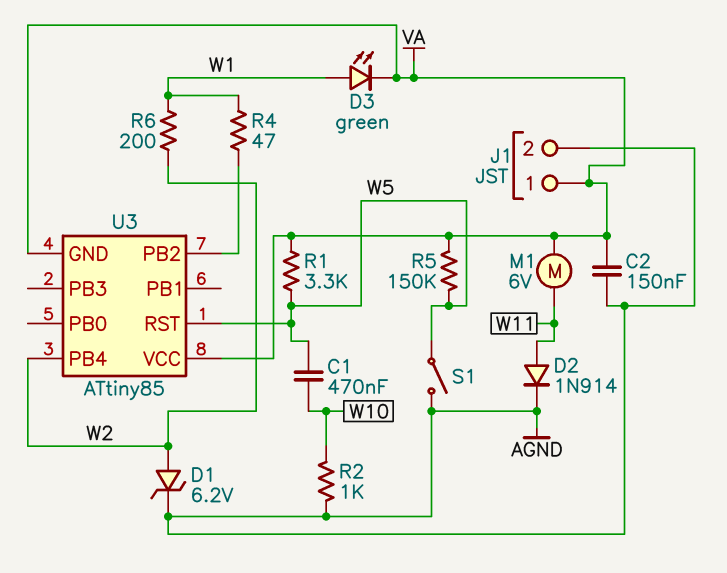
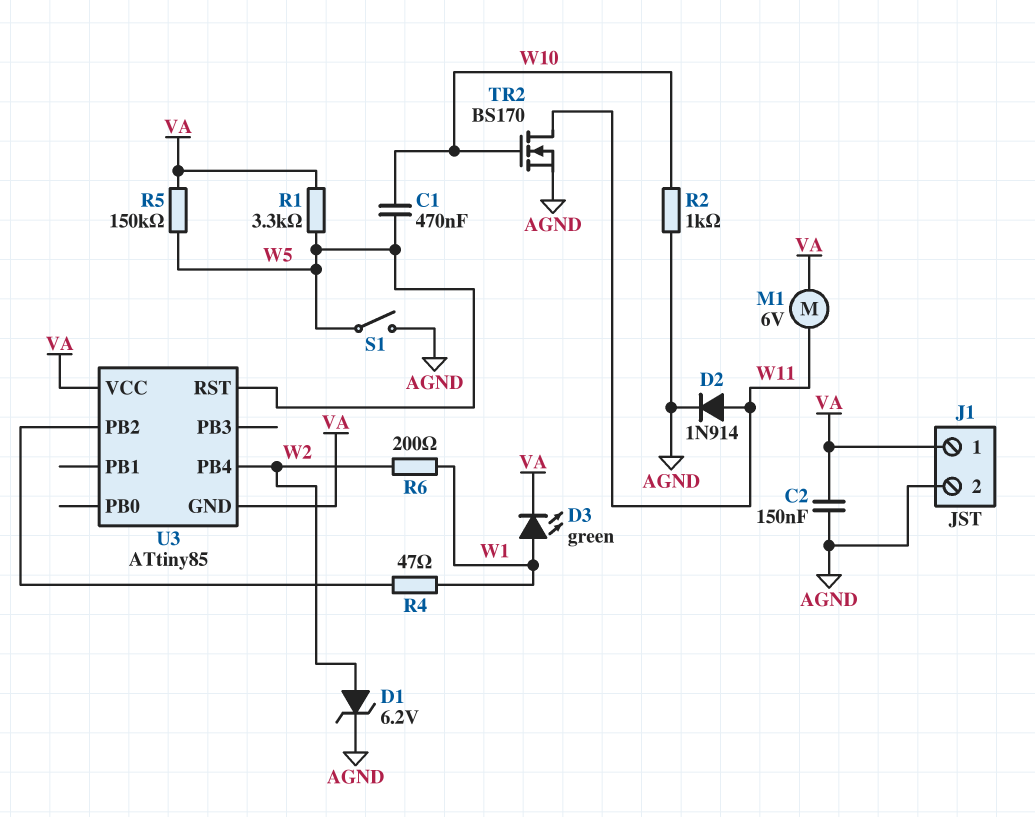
TR2: none -> NMOS BS170 (G W10, D W11, S AGND)

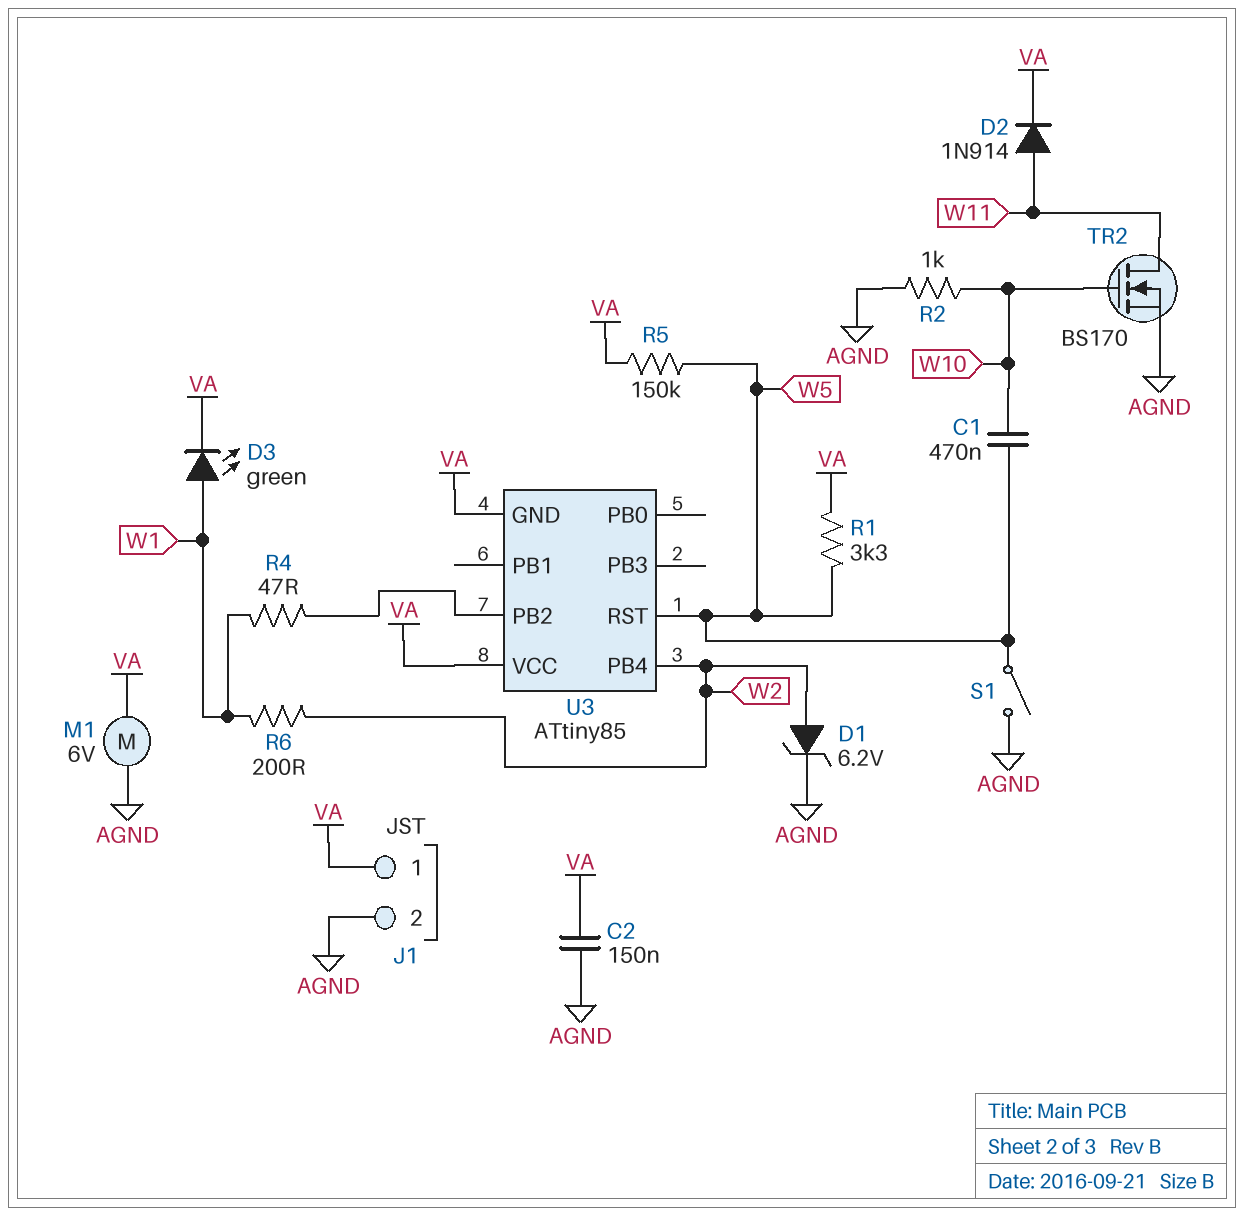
D2: diode 1N914 (A W11, K AGND) -> diode 1N914 (A W11, K VA)
M1: motor 6V (VA, W11) -> motor 6V (AGND, VA)

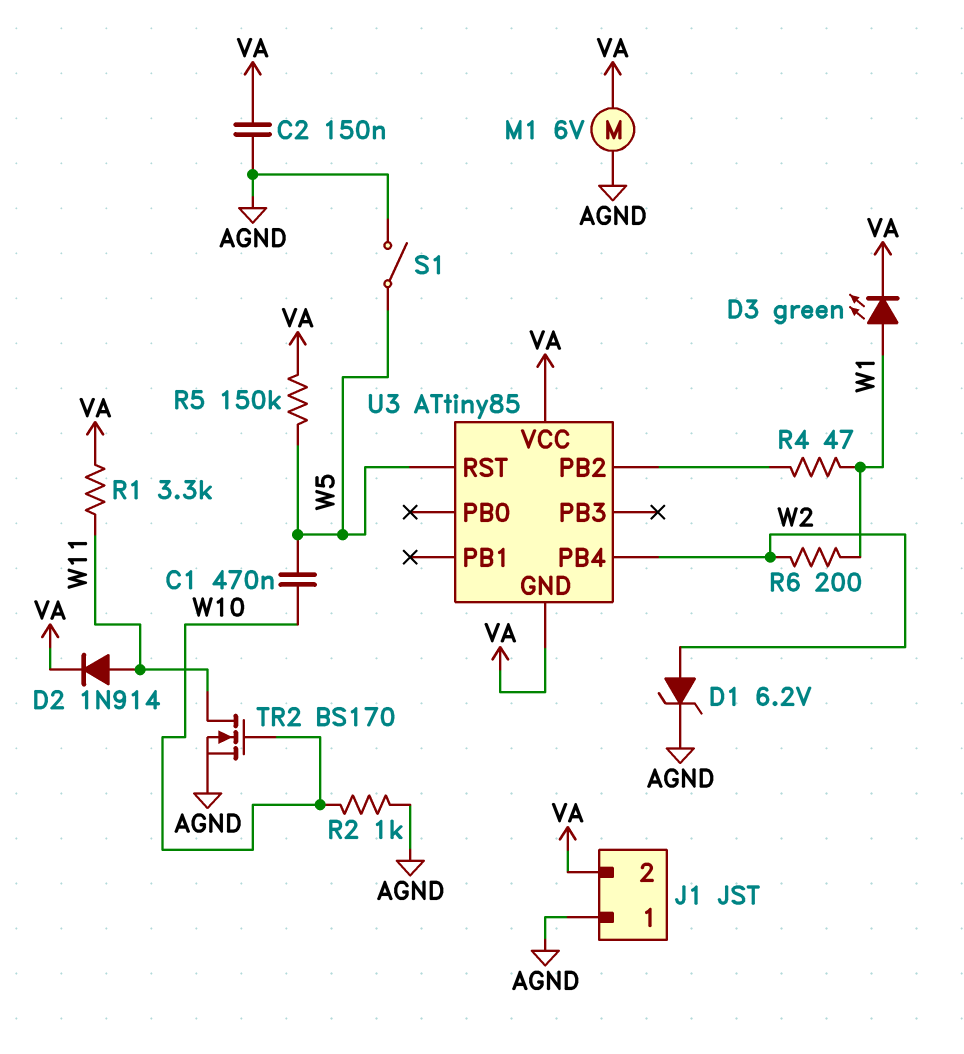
J1 pin 1: VA -> AGND
J1 pin 2: AGND -> VA
R1: 3.3k (VA, W5) -> 3.3k (VA, W11)

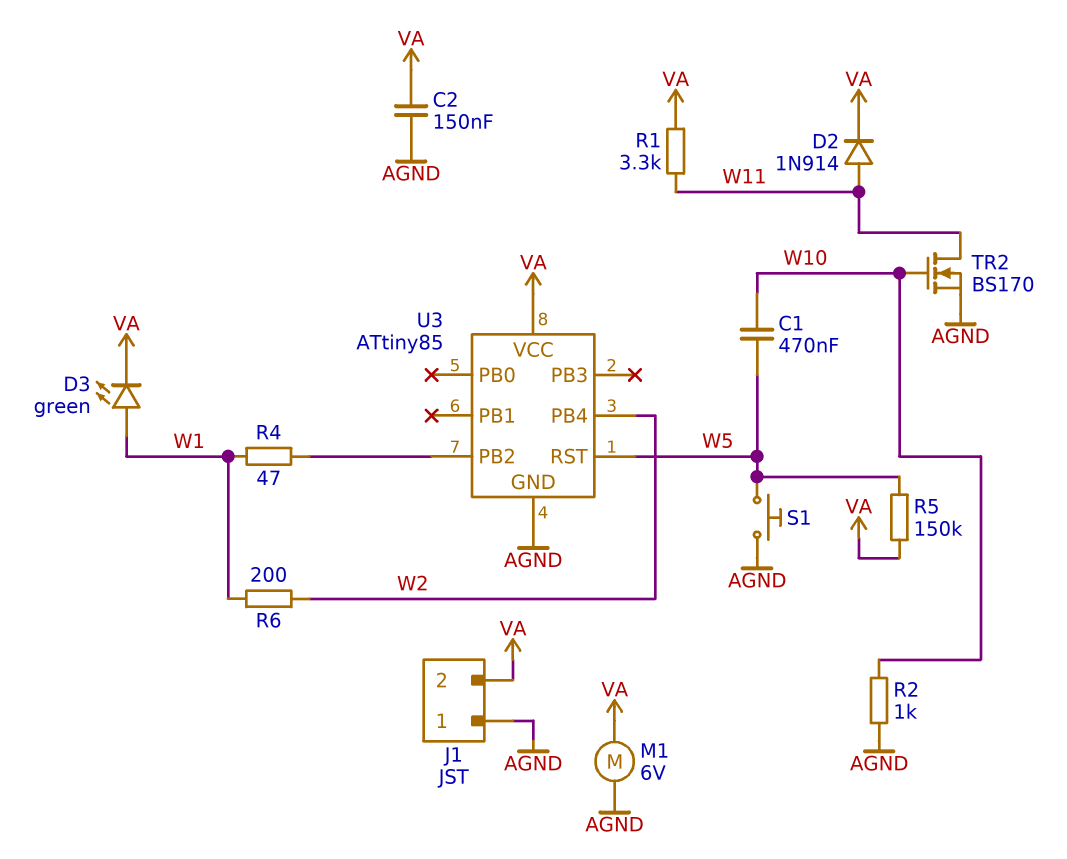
D1: zener 6.2V (A W2, K AGND) -> none
S1: switch (AGND, W5) -> button (AGND, W5)
U3 pin GND: VA -> AGND

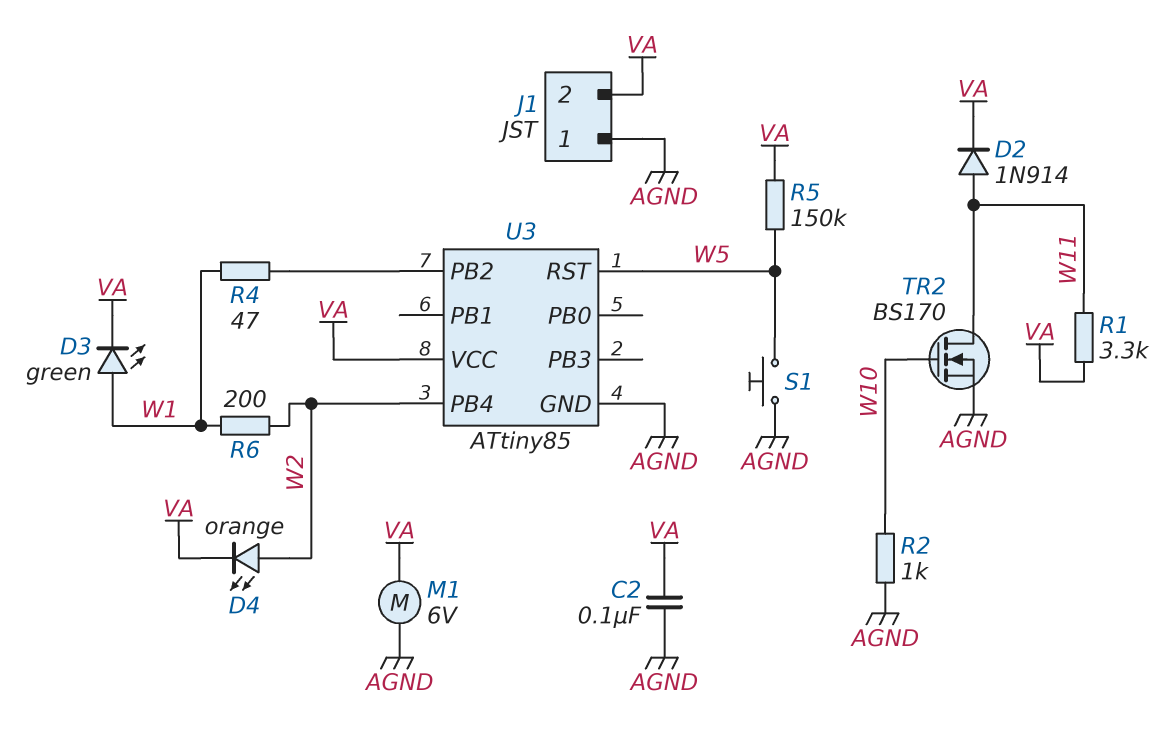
C1: 470nF (W5, W10) -> none
C2: 150nF (AGND, VA) -> 100nF (AGND, VA)
D4: none -> LED orange (A W2, K VA)

